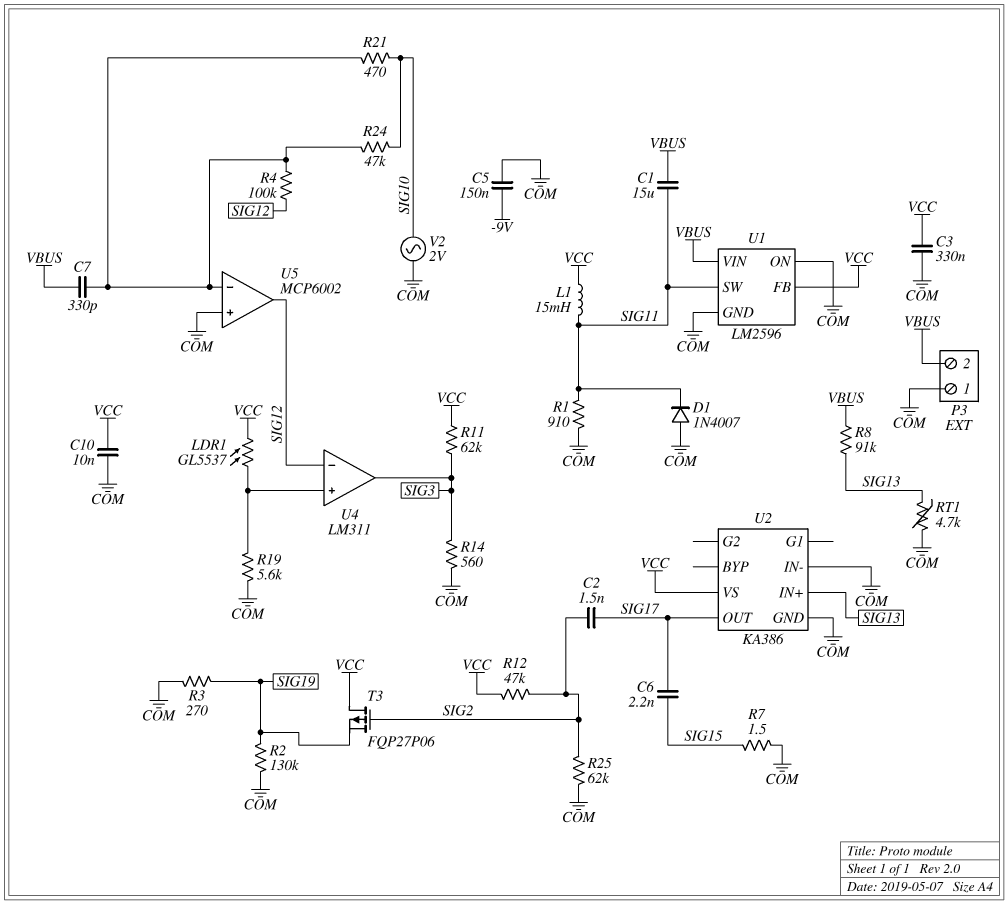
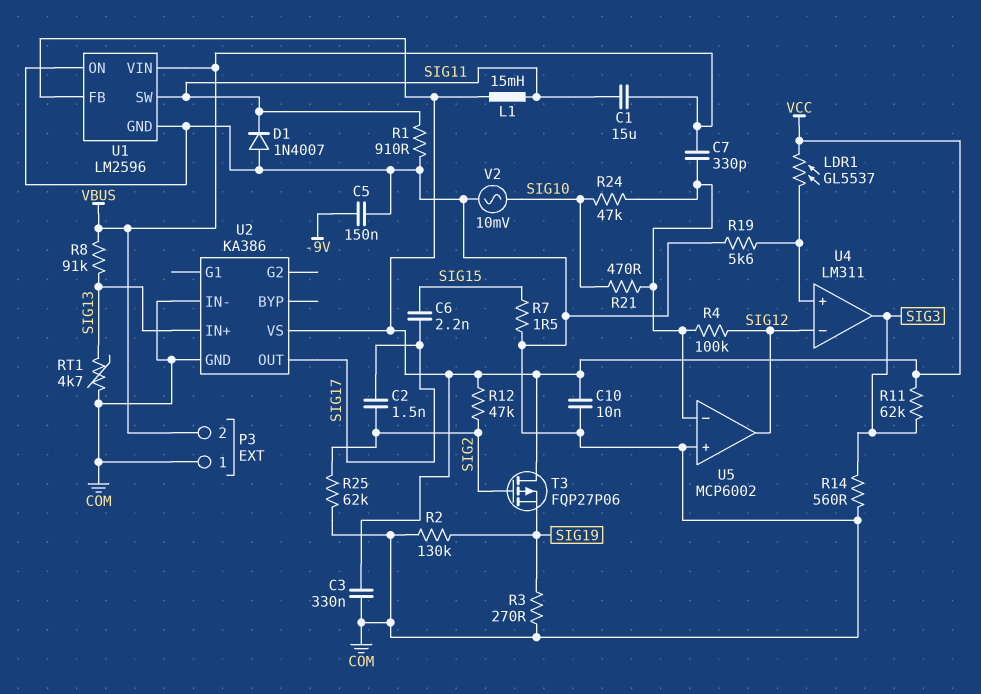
V2: AC 2V (COM, SIG10) -> AC 10mV (COM, SIG10)

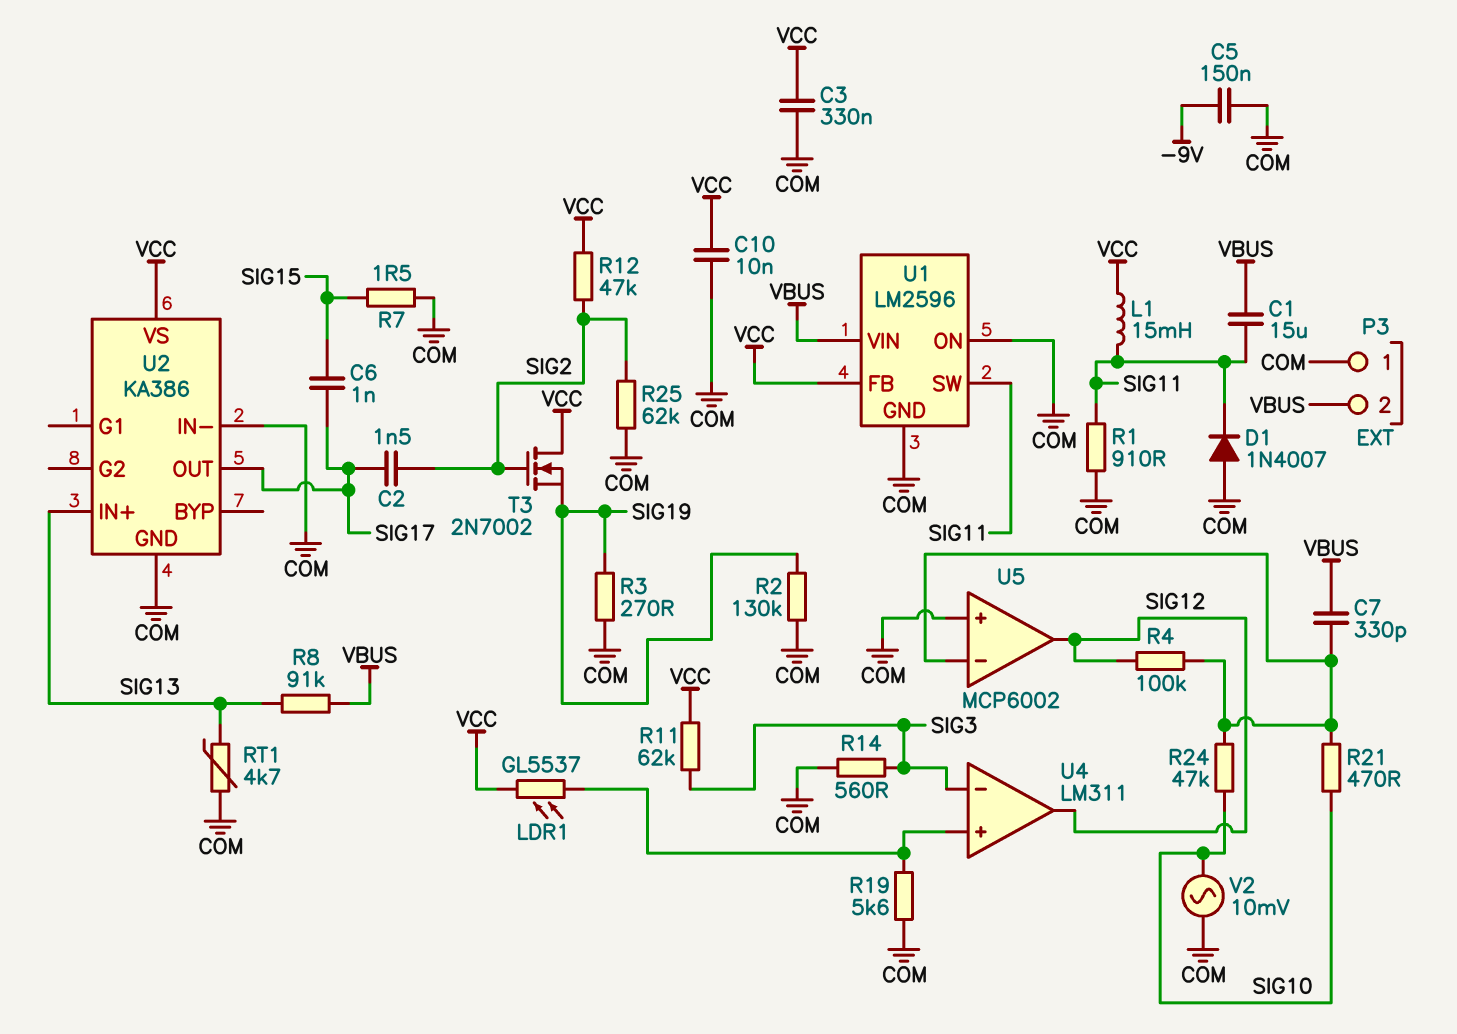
C6: 2.2nF (SIG15, SIG17) -> 1nF (SIG15, SIG17)
T3: PMOS FQP27P06 (G SIG2, D VCC, S SIG19) -> NMOS 2N7002 (G SIG2, D VCC, S SIG19)
U4 pin in-: SIG12 -> SIG3
U4 pin out: SIG3 -> SIG12

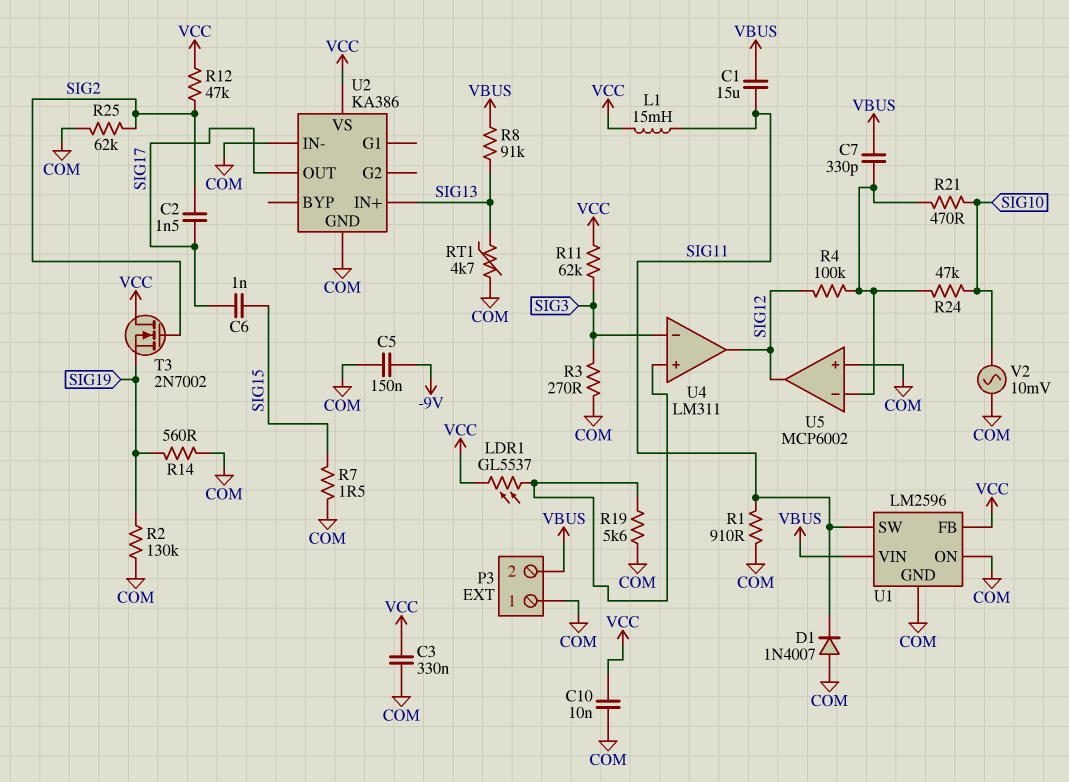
R3: 270 (COM, SIG19) -> 270 (COM, SIG3)
R14: 560 (COM, SIG3) -> 560 (COM, SIG19)

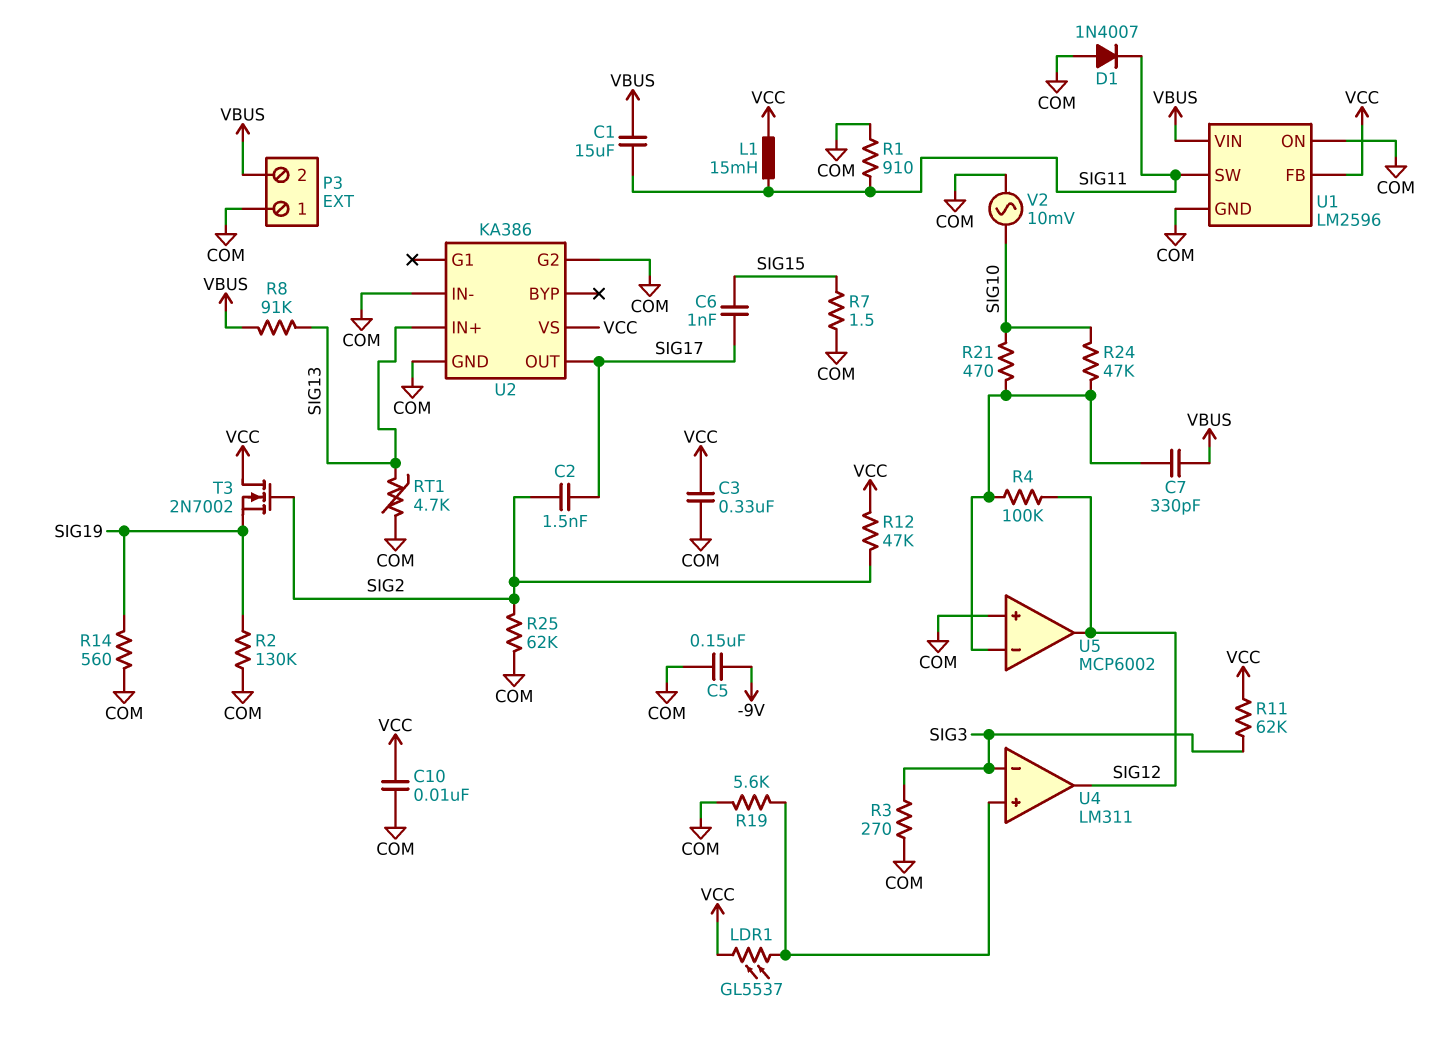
U2 pin G2: none -> COM

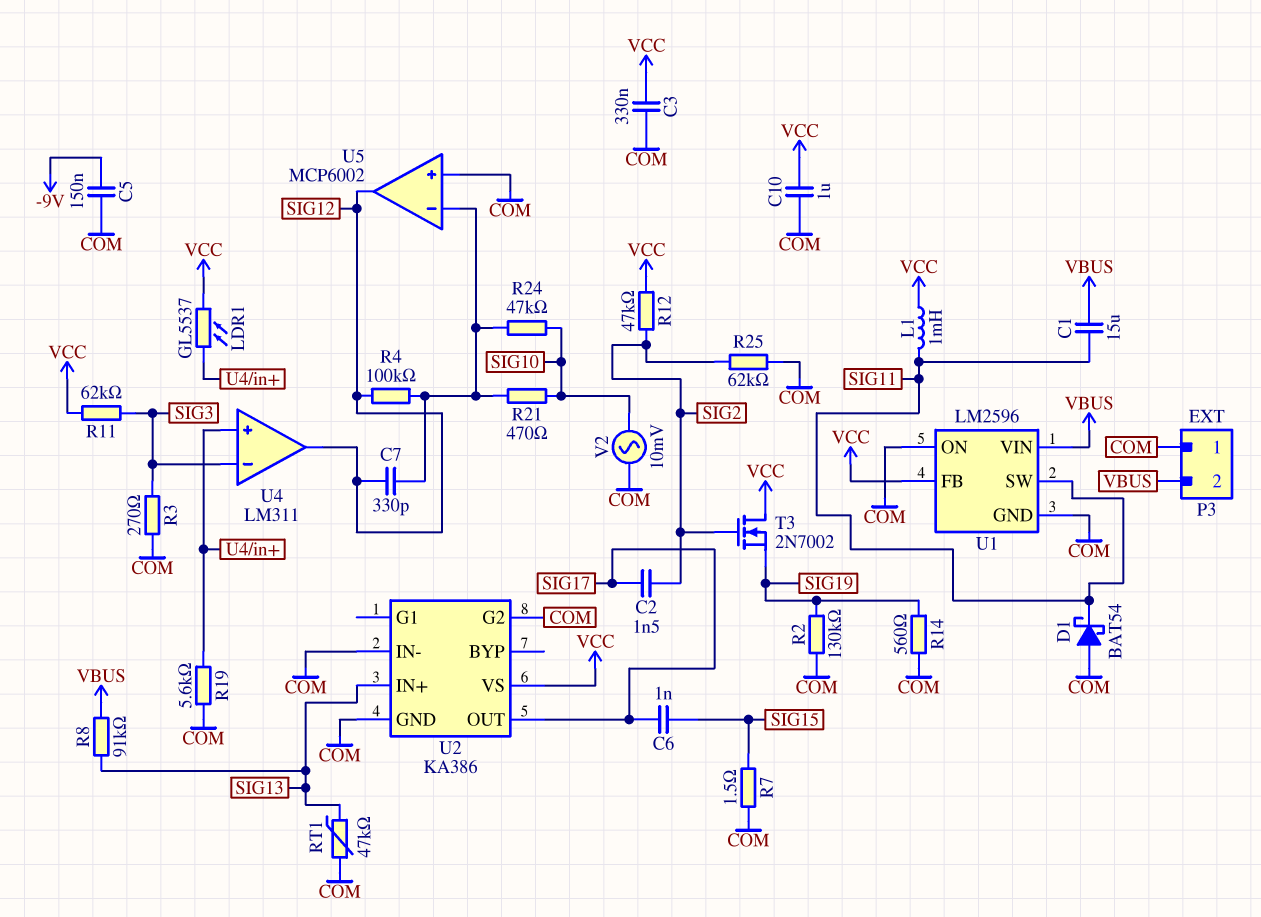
C7: 330pF (U5/in-, VBUS) -> 330pF (SIG12, U5/in-)
C10: 10nF (COM, VCC) -> 1uF (COM, VCC)
D1: diode 1N4007 (A COM, K SIG11) -> schottky BAT54 (A COM, K SIG11)
L1: 15mH (SIG11, VCC) -> 1mH (SIG11, VCC)
R1: 910 (COM, SIG11) -> none
RT1: 4.7k (COM, SIG13) -> 47k (COM, SIG13)

